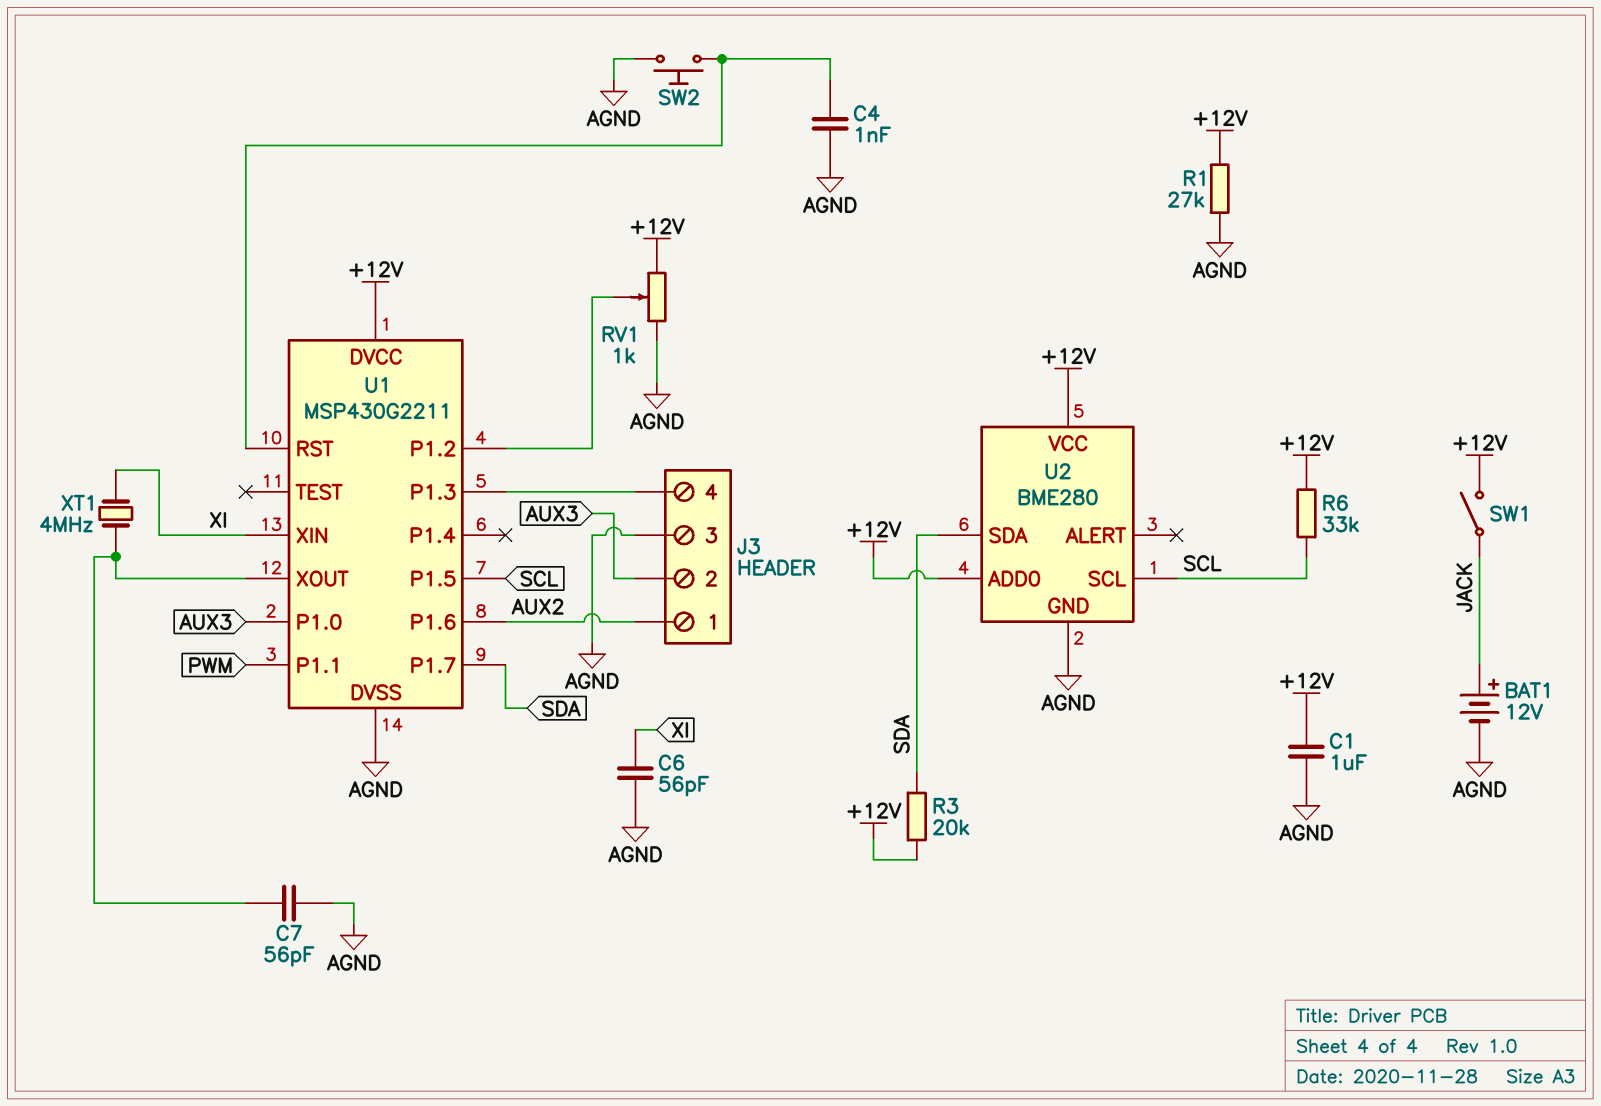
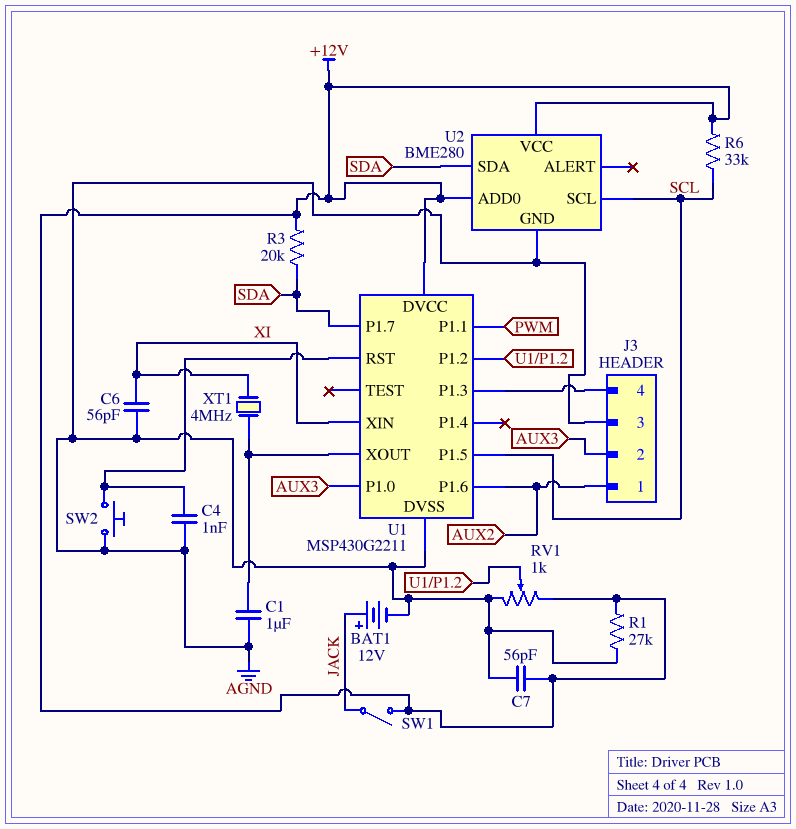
C1: 1uF (+12V, AGND) -> 1uF (AGND, U1/XOUT)
C7: 56pF (AGND, U1/XOUT) -> 56pF (+12V, AGND)

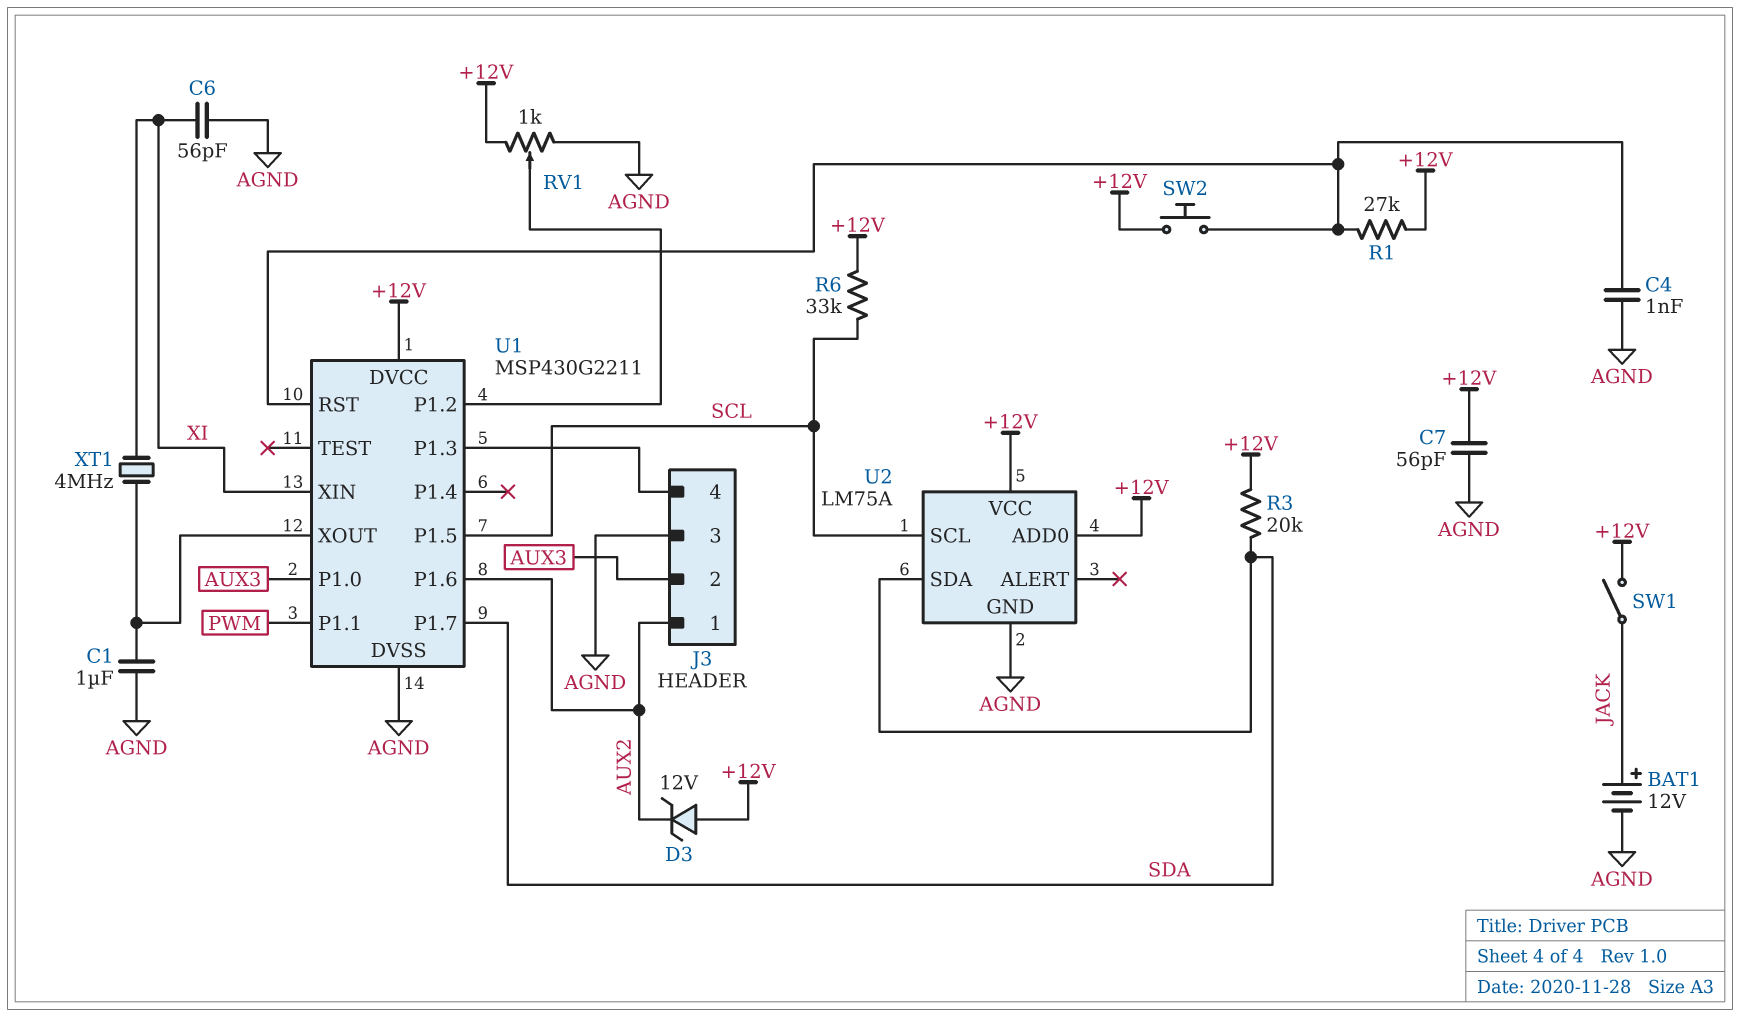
D3: none -> zener 12V (A +12V, K AUX2)
R1: 27k (+12V, AGND) -> 27k (+12V, U1/RST)
SW2: button (AGND, U1/RST) -> button (+12V, U1/RST)
U2: BME280 -> LM75A

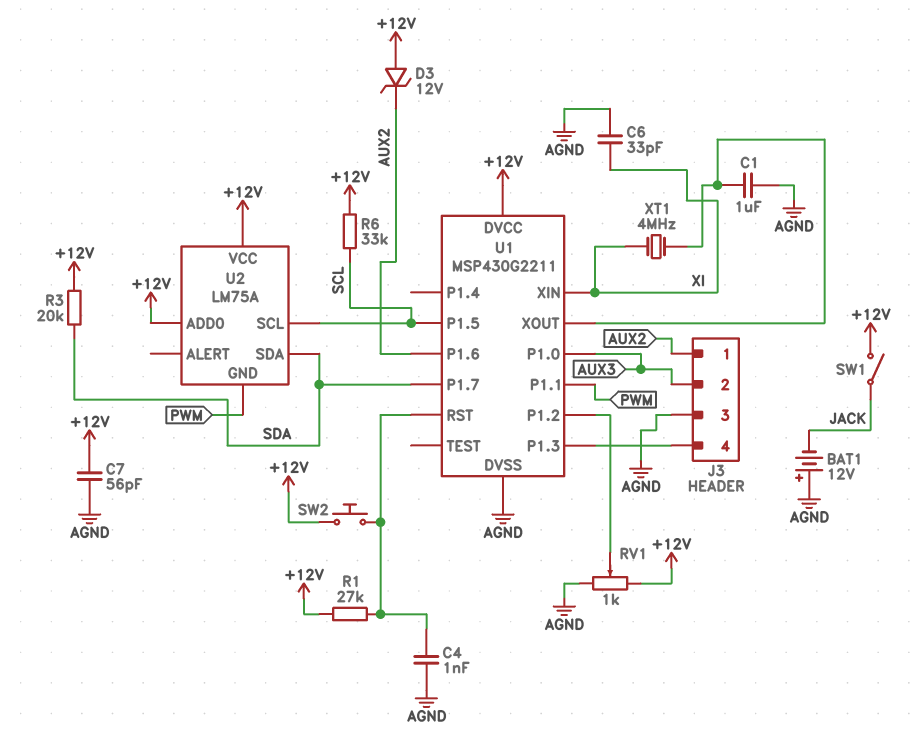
BAT1: 12V (plus JACK, minus AGND) -> 12V (plus AGND, minus JACK)
C6: 56pF (AGND, XI) -> 33pF (AGND, XI)
U2 pin GND: AGND -> PWM

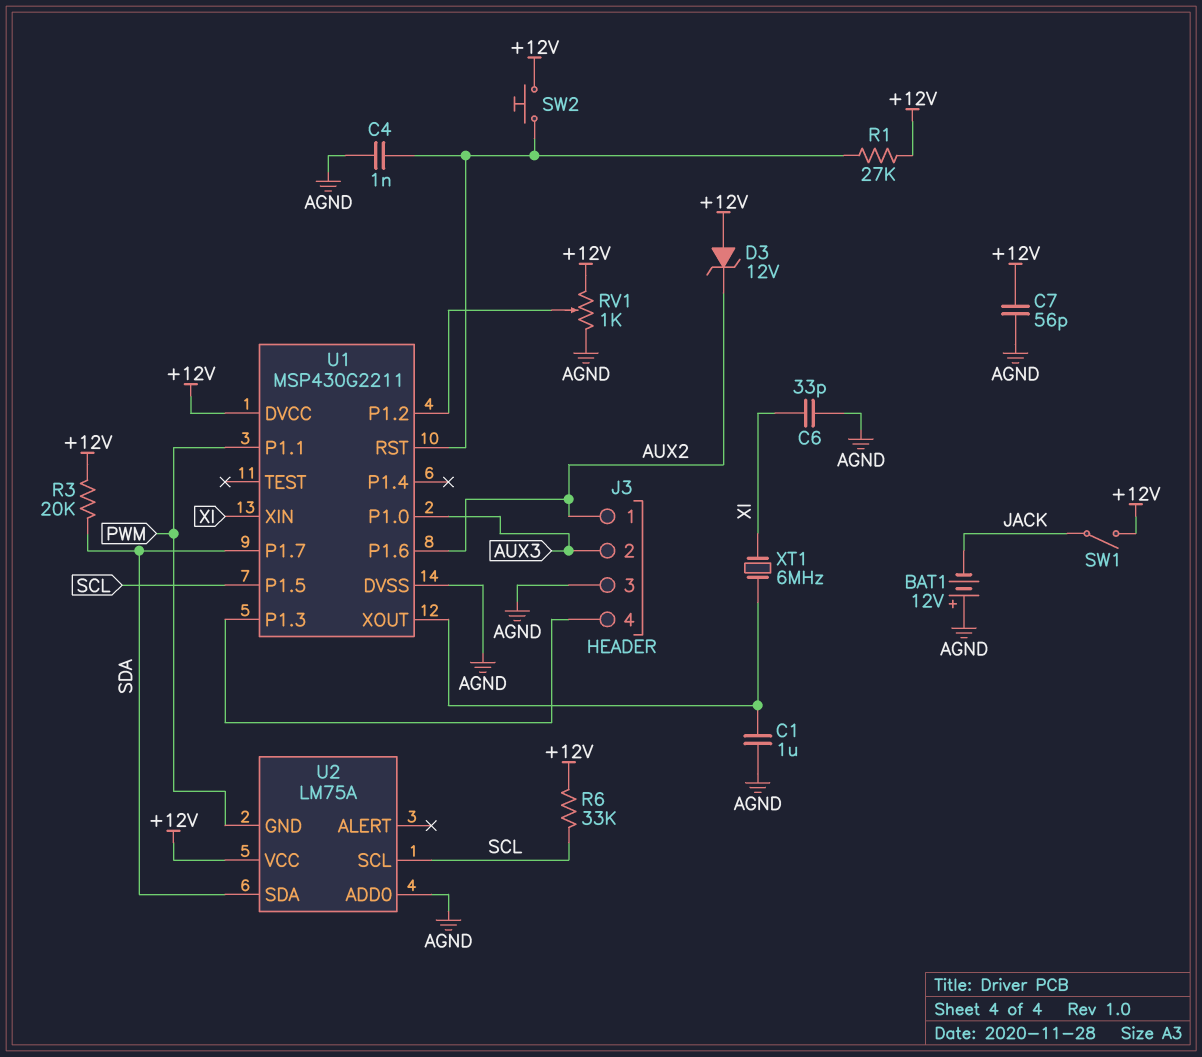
U2 pin ADD0: +12V -> AGND
XT1: 4MHz (U1/XOUT, XI) -> 6MHz (U1/XOUT, XI)

